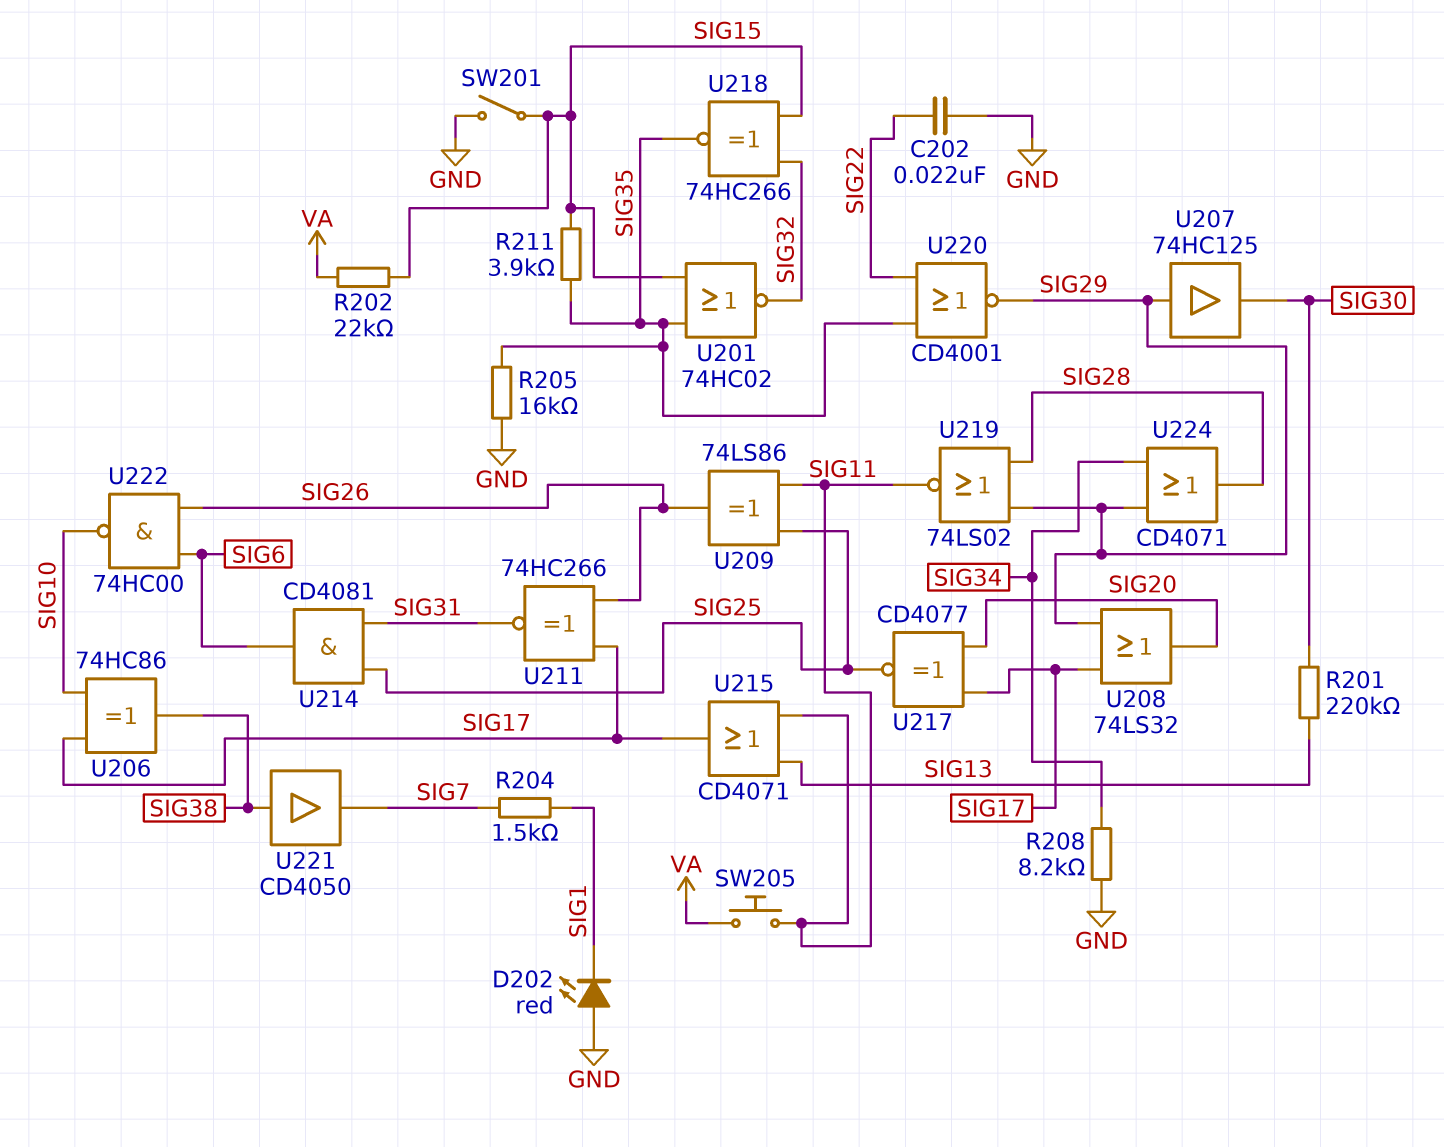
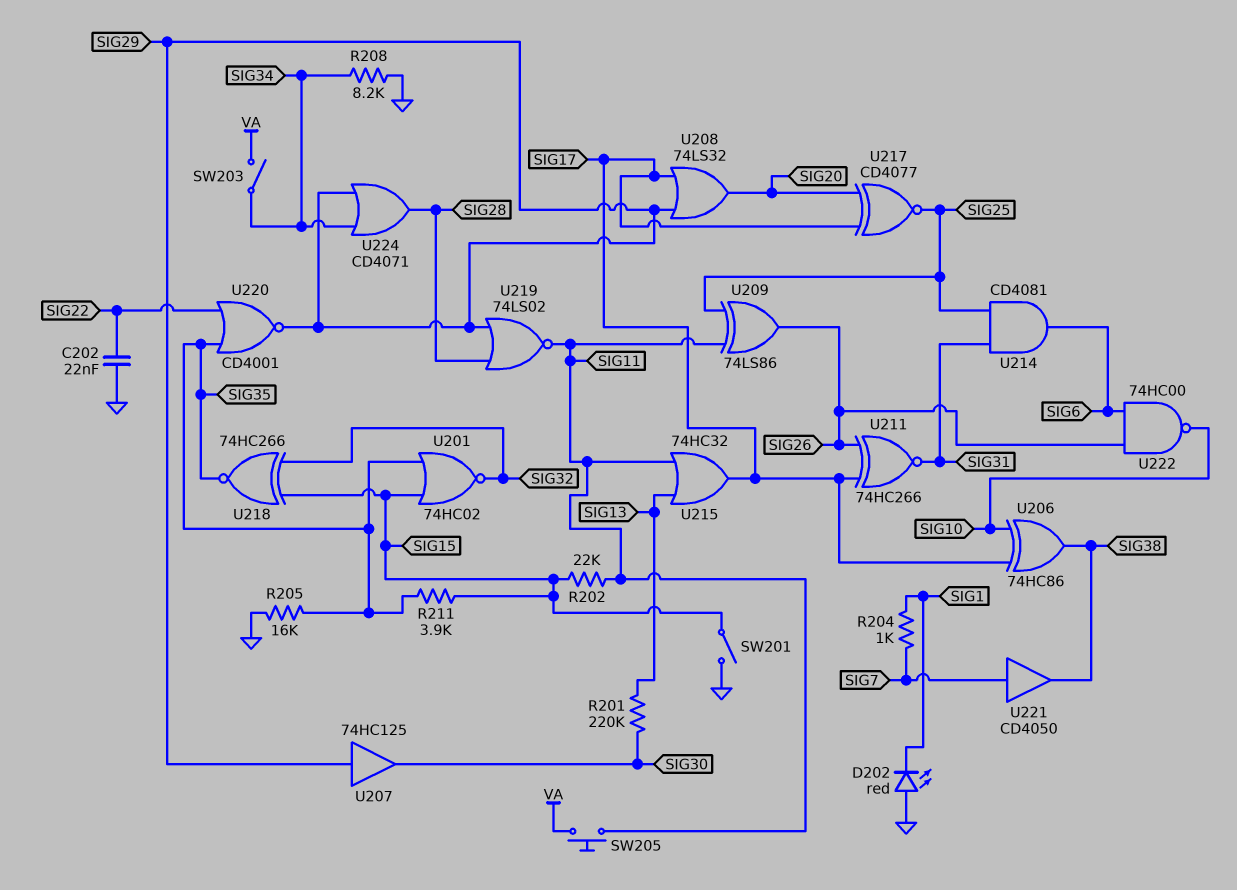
R202: 22k (SIG15, VA) -> 22k (SIG11, SIG15)
R204: 1.5k (SIG1, SIG7) -> 1k (SIG1, SIG7)
SW203: none -> switch (SIG34, VA)
U215: OR CD4071 (in SIG11, in SIG13, out SIG17) -> OR 74HC32 (in SIG11, in SIG13, out SIG17)
U221: buffer CD4050 (in SIG38, out SIG7) -> buffer CD4050 (in SIG7, out SIG38)

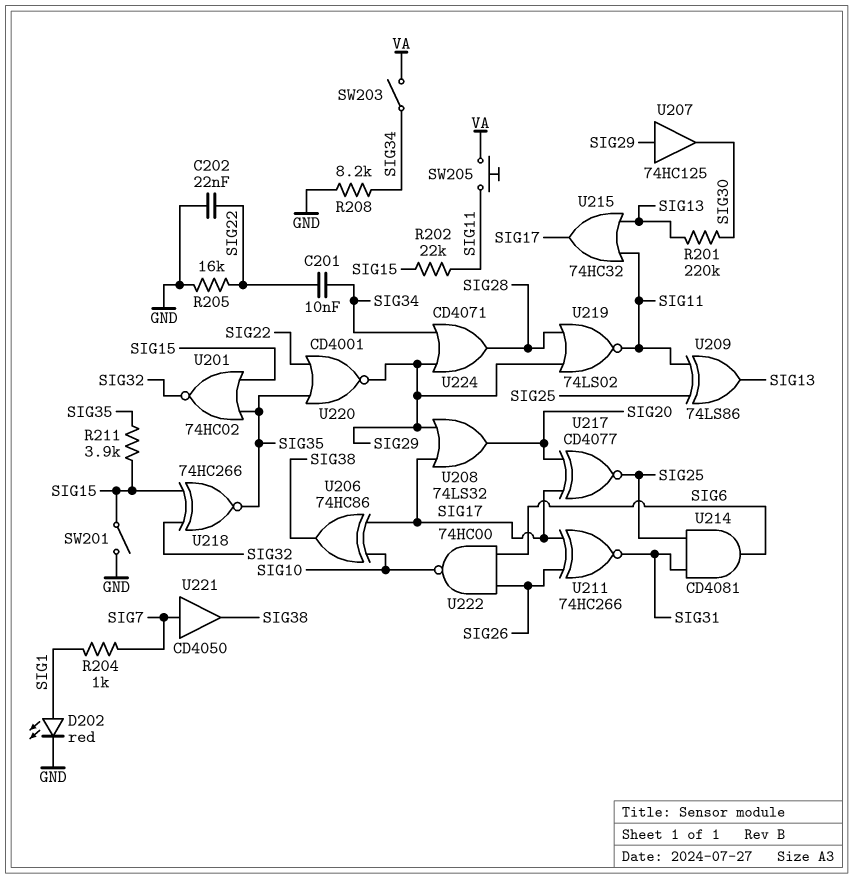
C201: none -> 10nF (SIG22, SIG34)
D202: LED red (A GND, K SIG1) -> LED red (A SIG1, K GND)
R205: 16k (GND, SIG35) -> 16k (GND, SIG22)
U209: XOR 74LS86 (in SIG11, in SIG25, out SIG26) -> XOR 74LS86 (in SIG11, in SIG25, out SIG13)

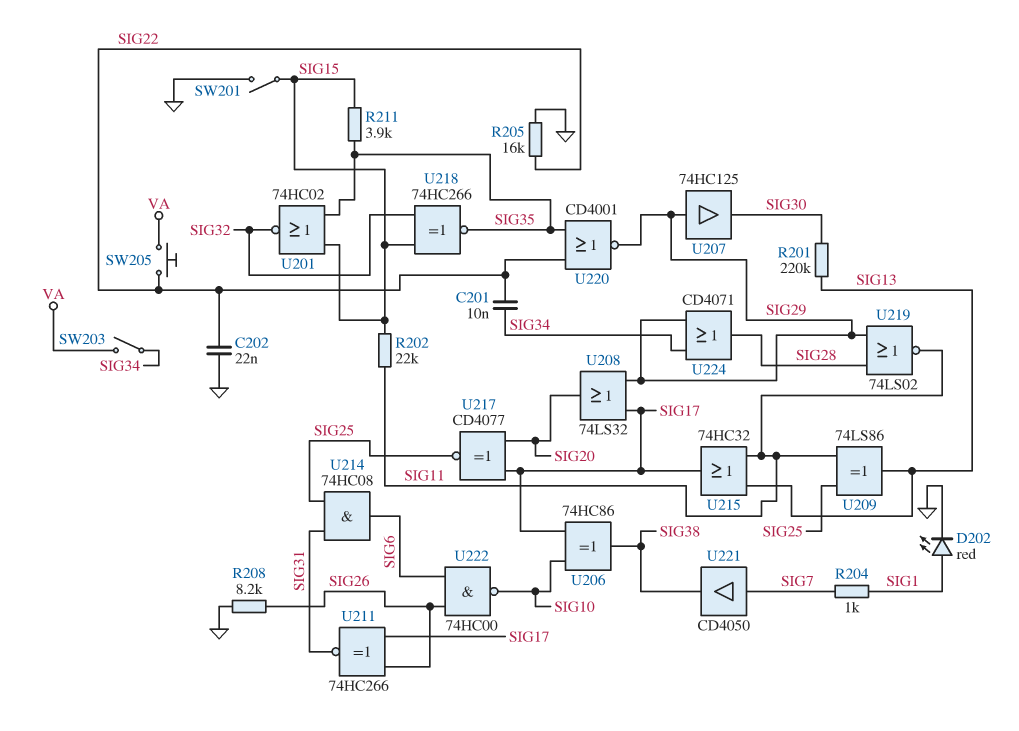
R208: 8.2k (GND, SIG34) -> 8.2k (GND, SIG26)
SW205: button (SIG11, VA) -> button (SIG22, VA)
U214: AND CD4081 (in SIG25, in SIG31, out SIG6) -> AND 74HC08 (in SIG25, in SIG31, out SIG6)

